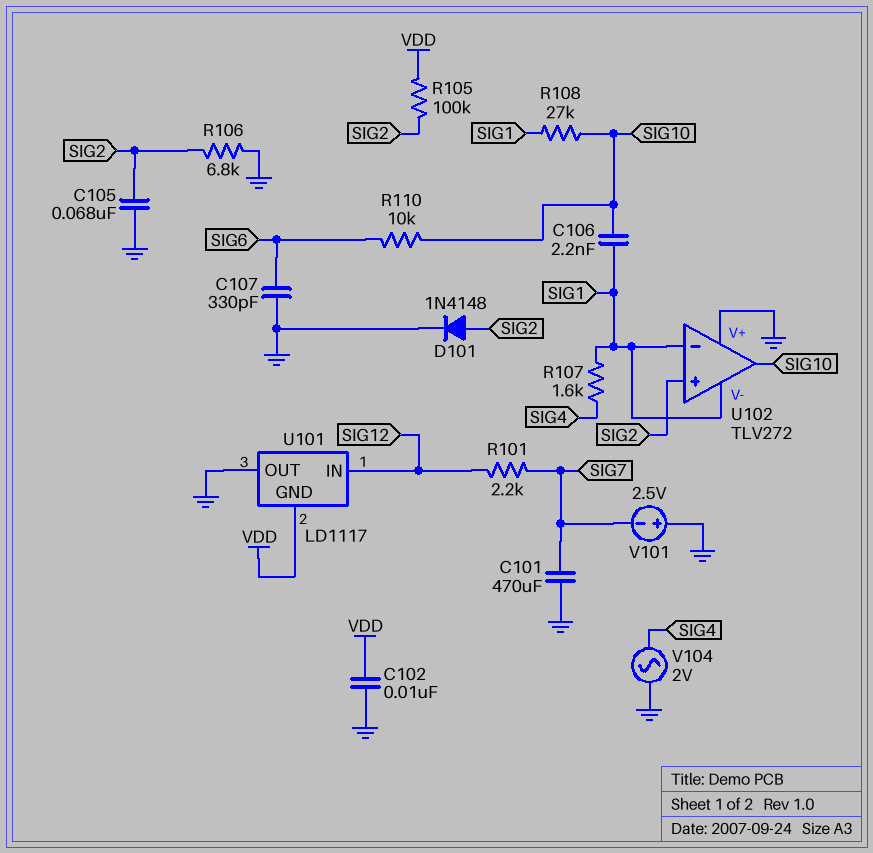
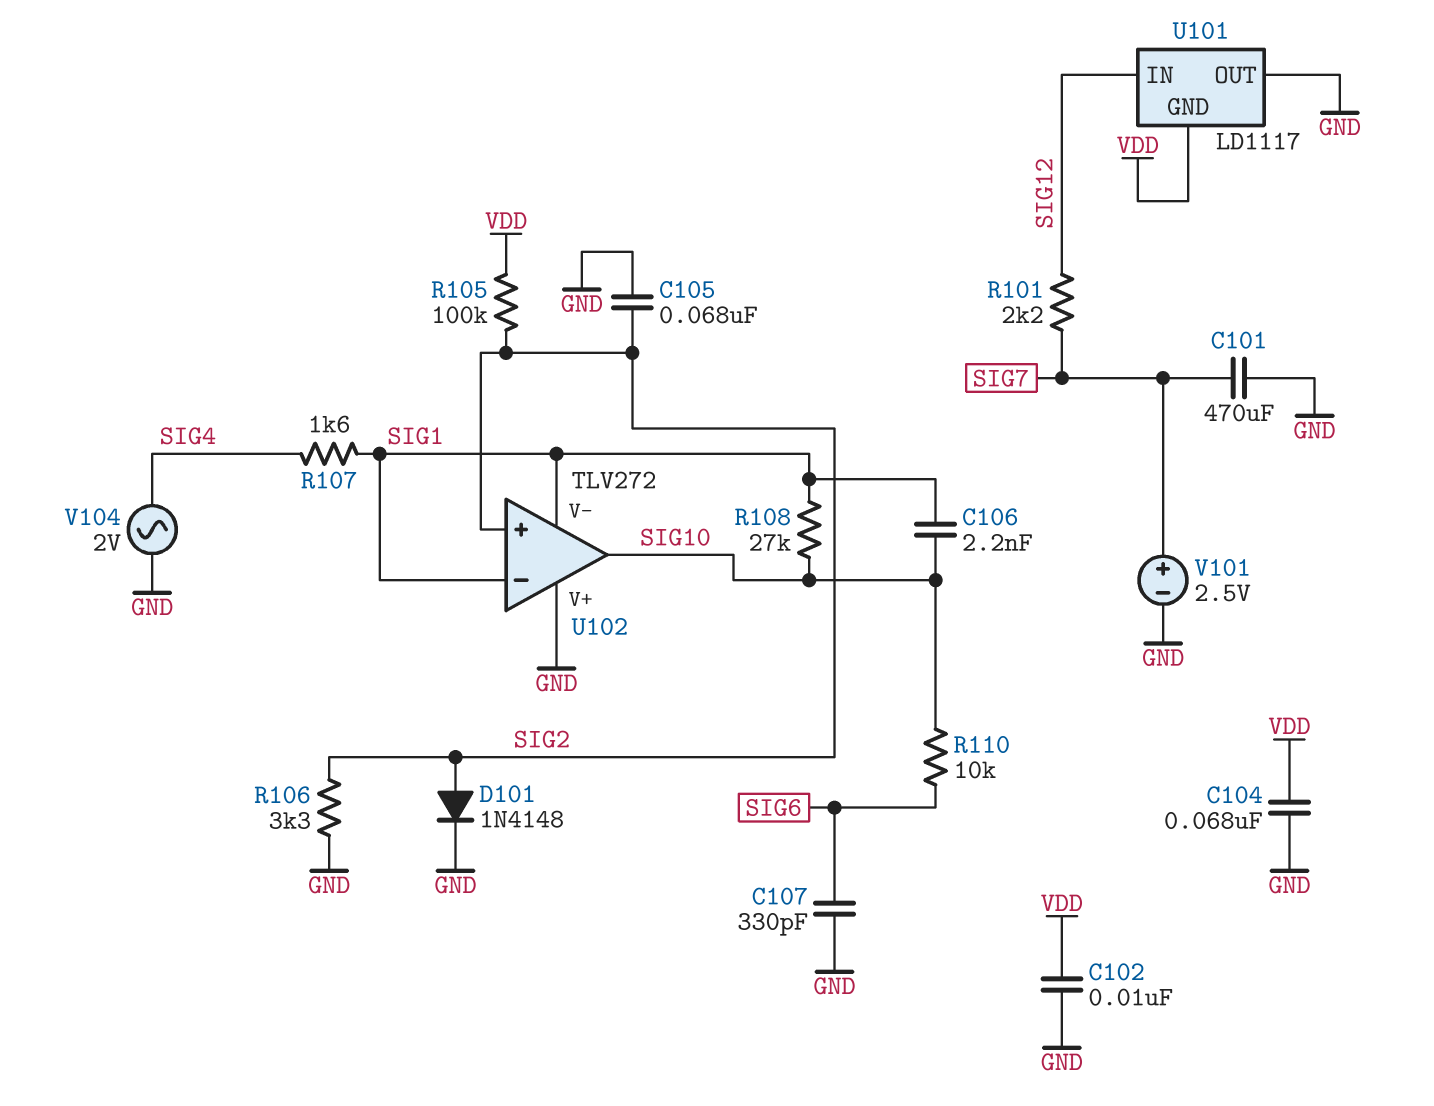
C104: none -> 68nF (GND, VDD)
R106: 6.8k (GND, SIG2) -> 3.3k (GND, SIG2)
V101: 2.5V (plus GND, minus SIG7) -> 2.5V (plus SIG7, minus GND)

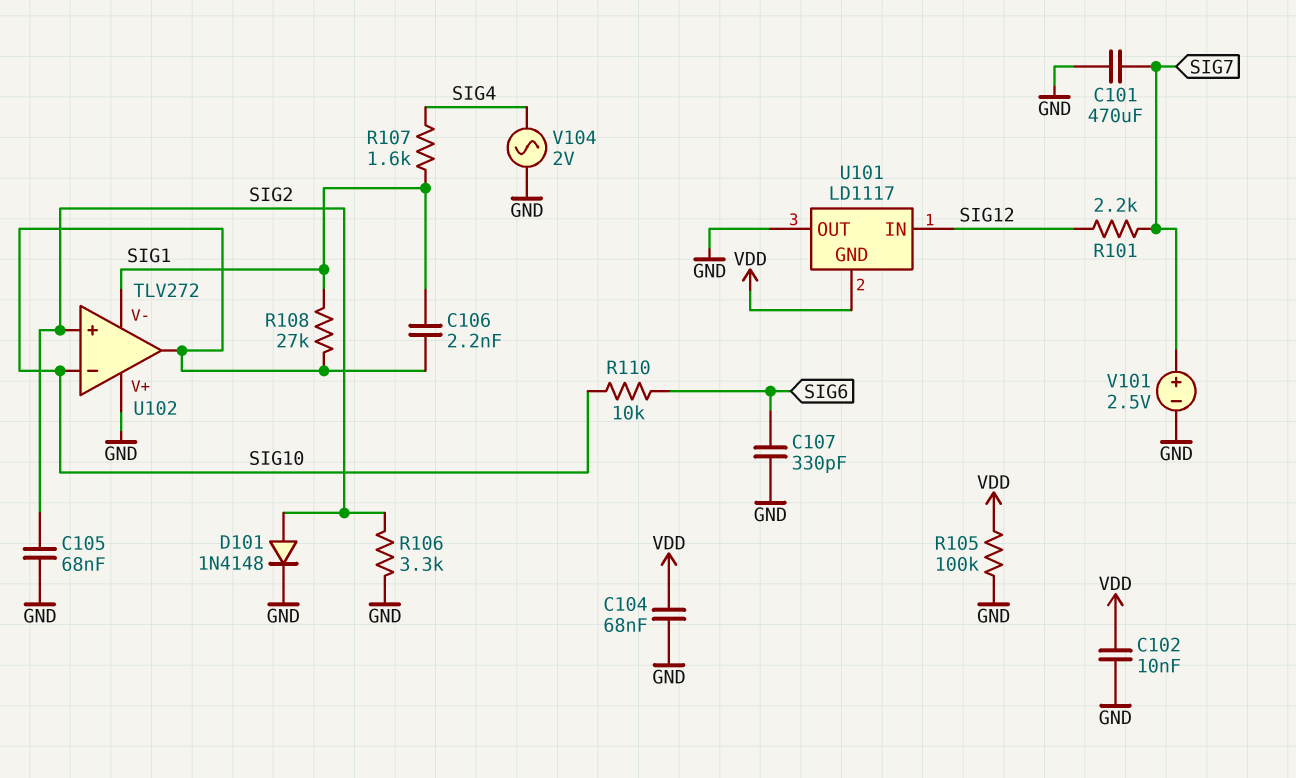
R105: 100k (SIG2, VDD) -> 100k (GND, VDD)
U102 pin in-: SIG1 -> SIG10

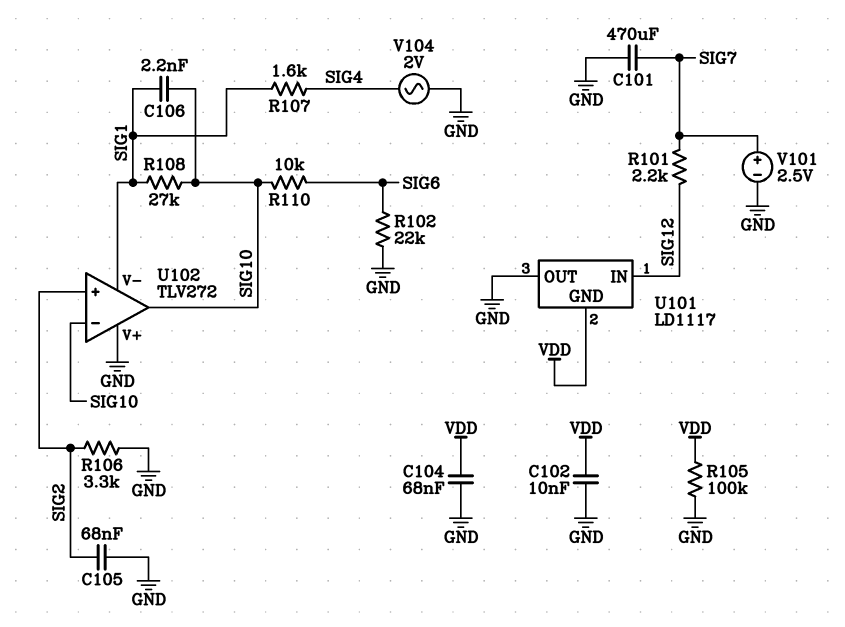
C107: 330pF (GND, SIG6) -> none
D101: diode 1N4148 (A SIG2, K GND) -> none
R102: none -> 22k (GND, SIG6)

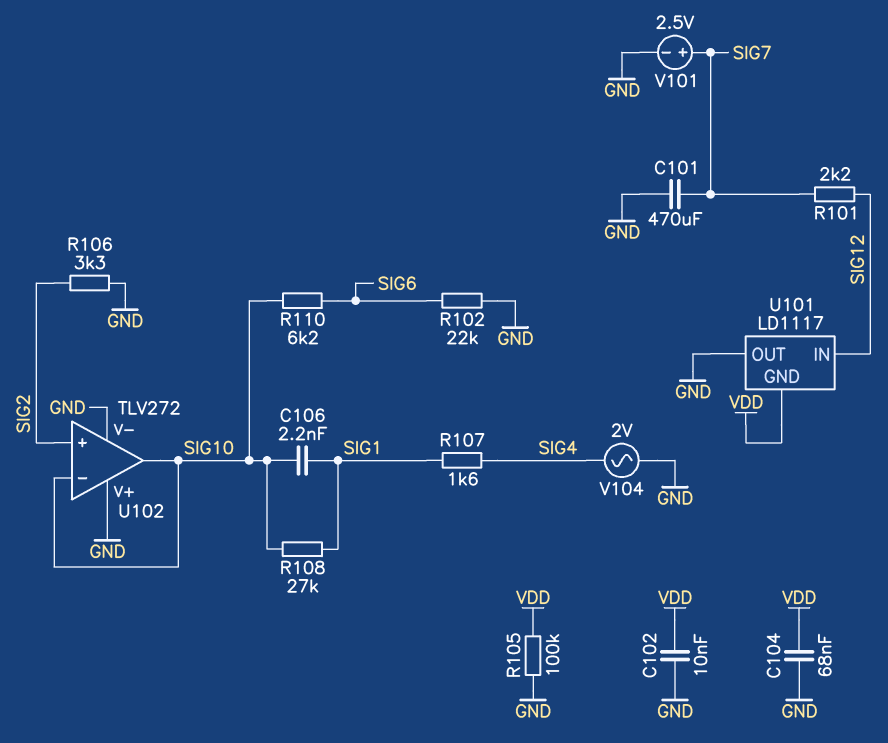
C105: 68nF (GND, SIG2) -> none
R110: 10k (SIG6, SIG10) -> 6.2k (SIG6, SIG10)
U102 pin V-: SIG1 -> GND

